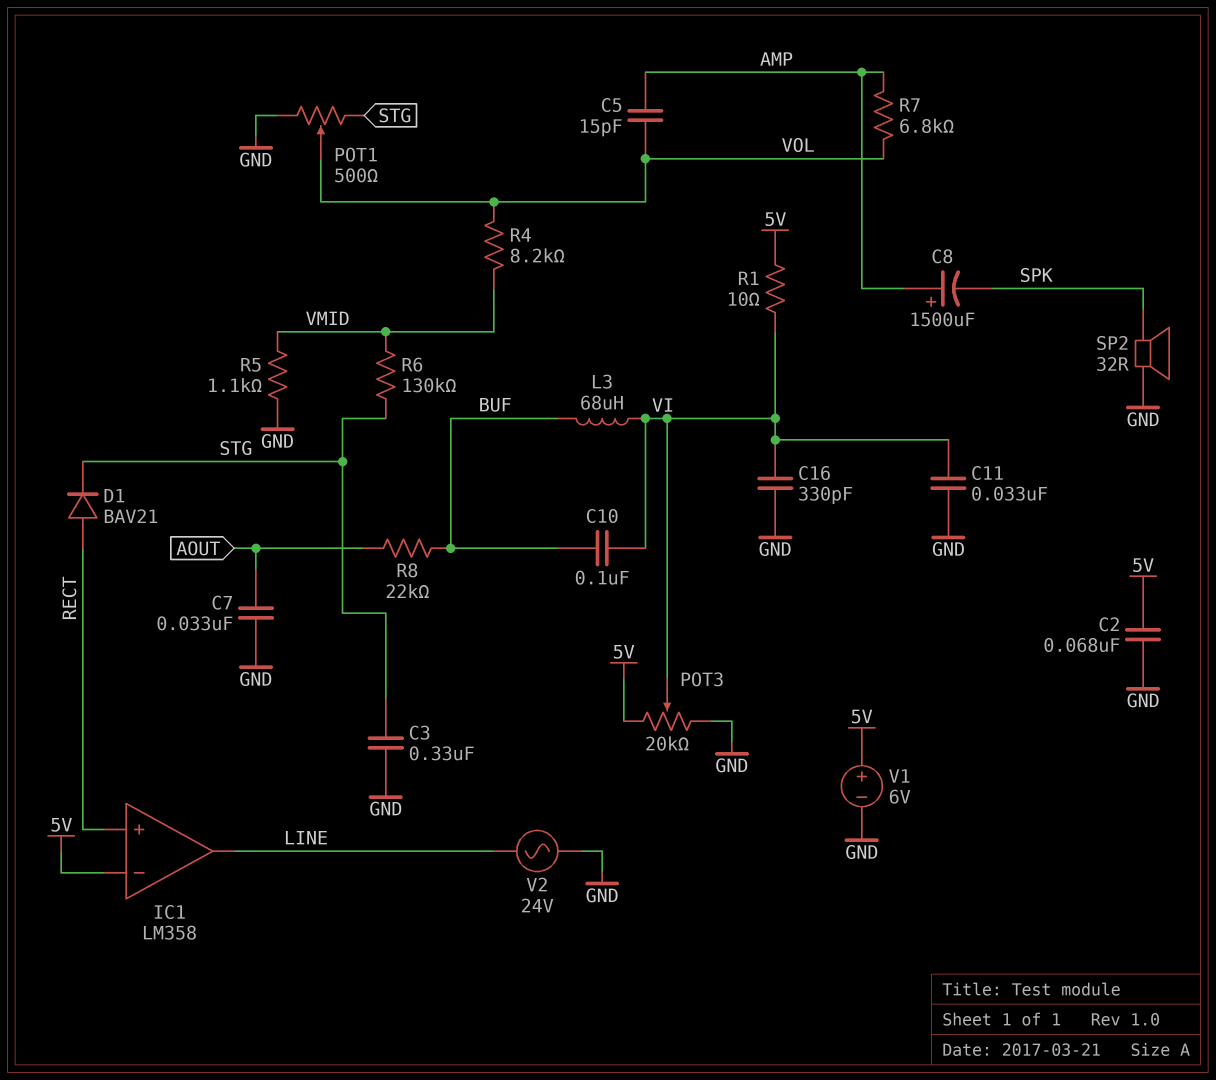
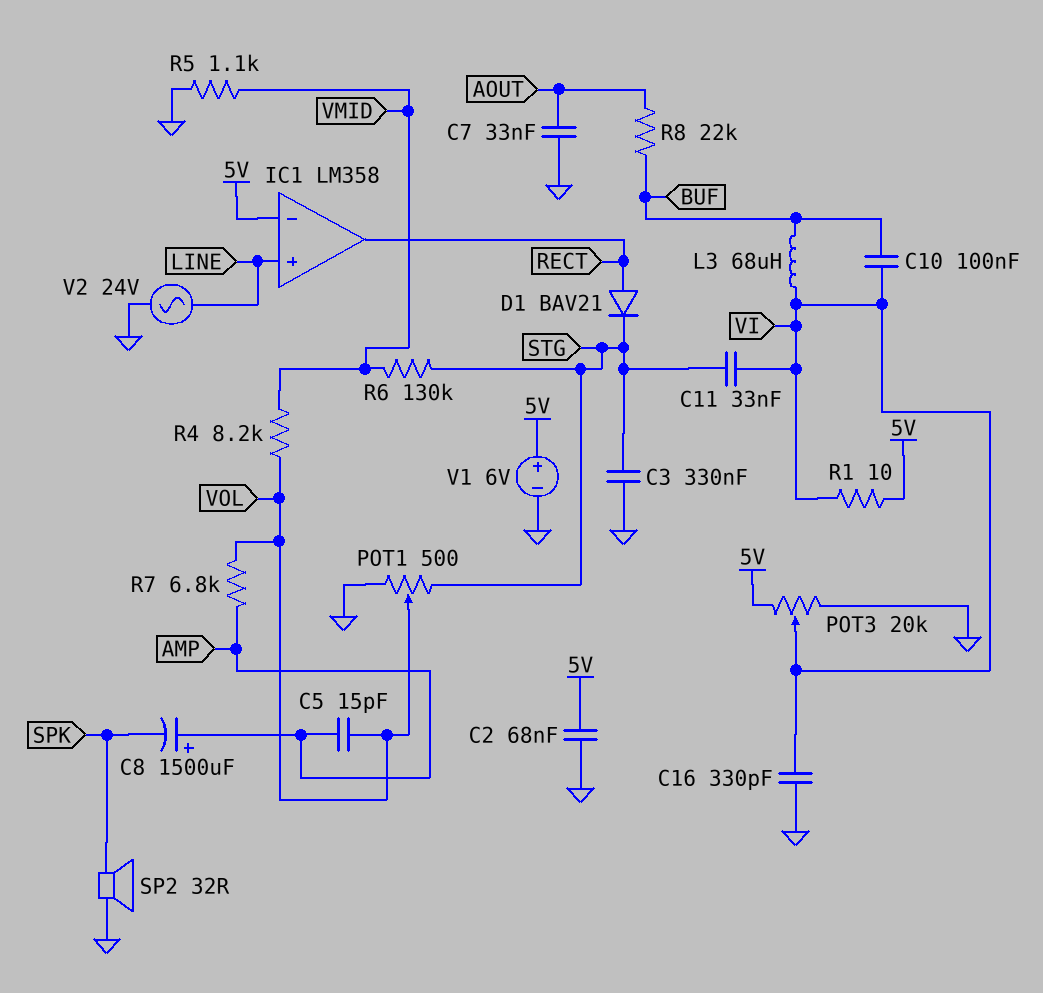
C11: 33nF (GND, VI) -> 33nF (STG, VI)
IC1 pin in+: RECT -> LINE
IC1 pin out: LINE -> RECT

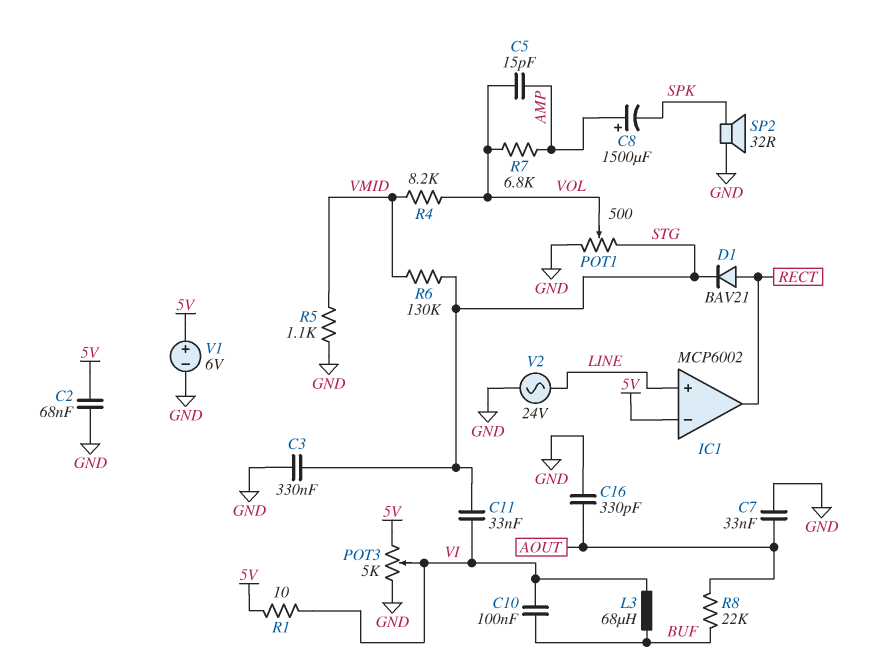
C16: 330pF (GND, VI) -> 330pF (AOUT, GND)
IC1: LM358 -> MCP6002
POT3: 20k (5V, GND, wiper VI) -> 5k (5V, GND, wiper VI)

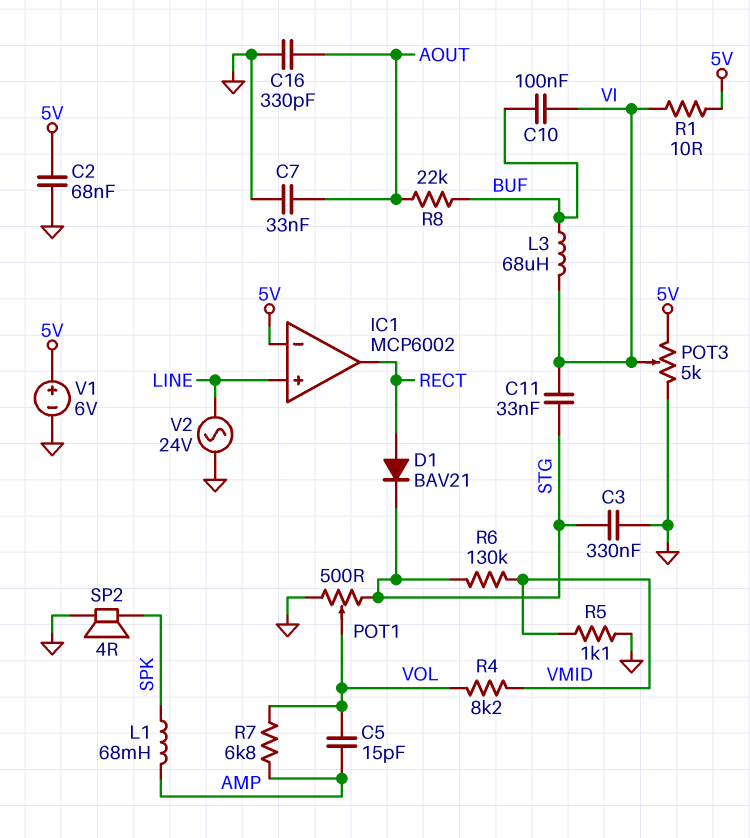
C8: 1500uF (plus AMP, minus SPK) -> none
L1: none -> 68mH (AMP, SPK)
SP2: speaker 32R (GND, SPK) -> speaker 4R (GND, SPK)

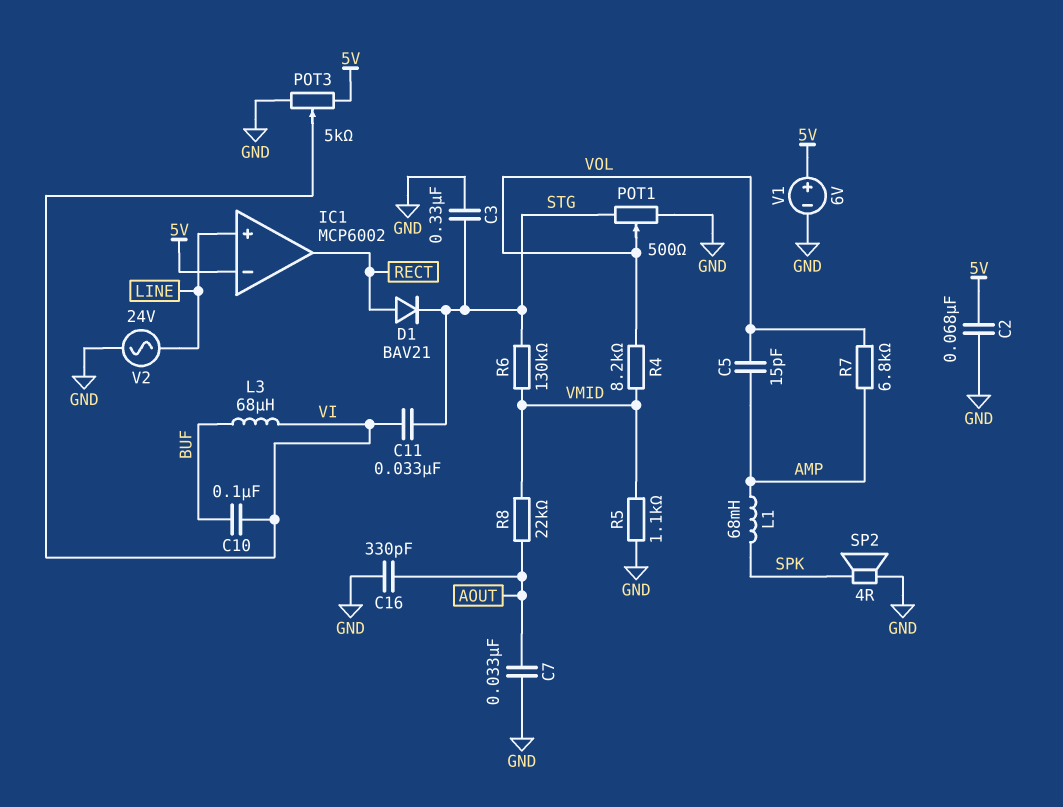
R1: 10 (5V, VI) -> none
R8: 22k (AOUT, BUF) -> 22k (AOUT, VMID)

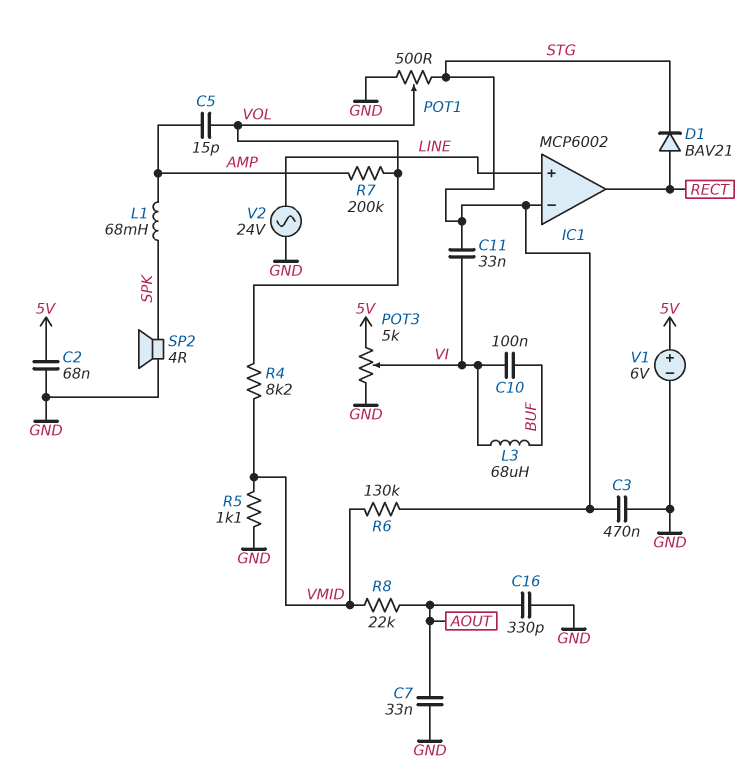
C3: 330nF (GND, STG) -> 470nF (GND, STG)
IC1 pin in-: 5V -> STG
R7: 6.8k (AMP, VOL) -> 200k (AMP, VOL)

